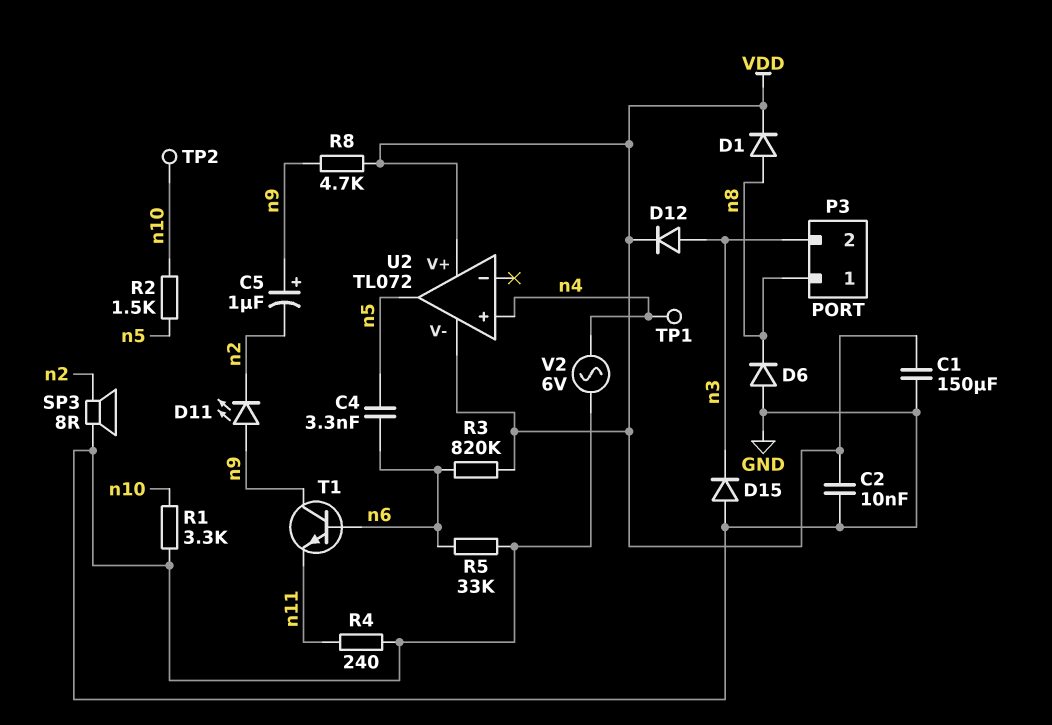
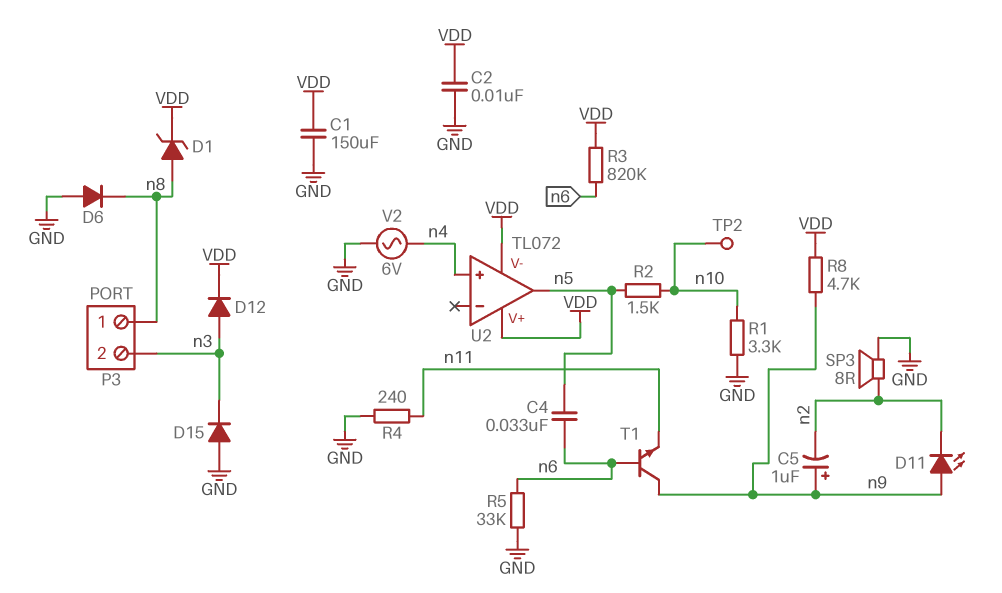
C4: 3.3nF (n5, n6) -> 33nF (n5, n6)
D1: diode (A n8, K VDD) -> zener (A n8, K VDD)
TP1: test point (n4) -> none

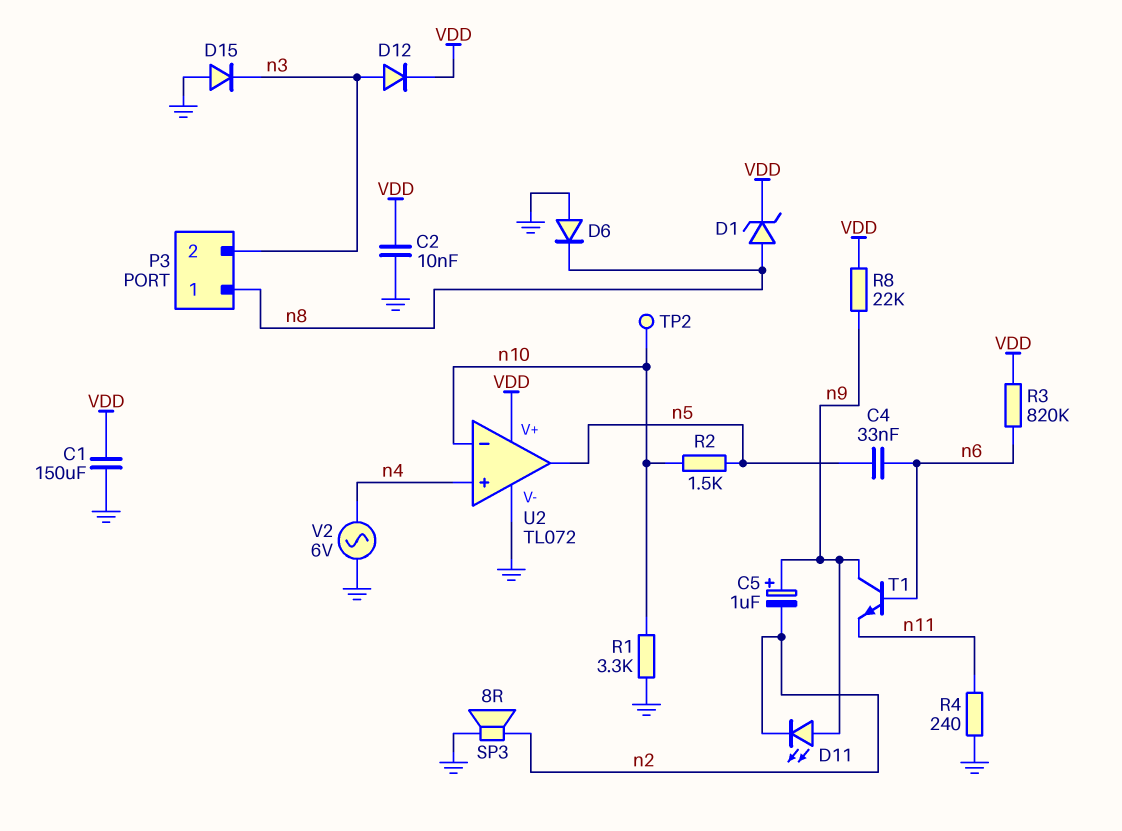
R5: 33k (GND, n6) -> none
R8: 4.7k (VDD, n9) -> 22k (VDD, n9)
U2 pin V-: VDD -> GND
U2 pin in-: none -> n10

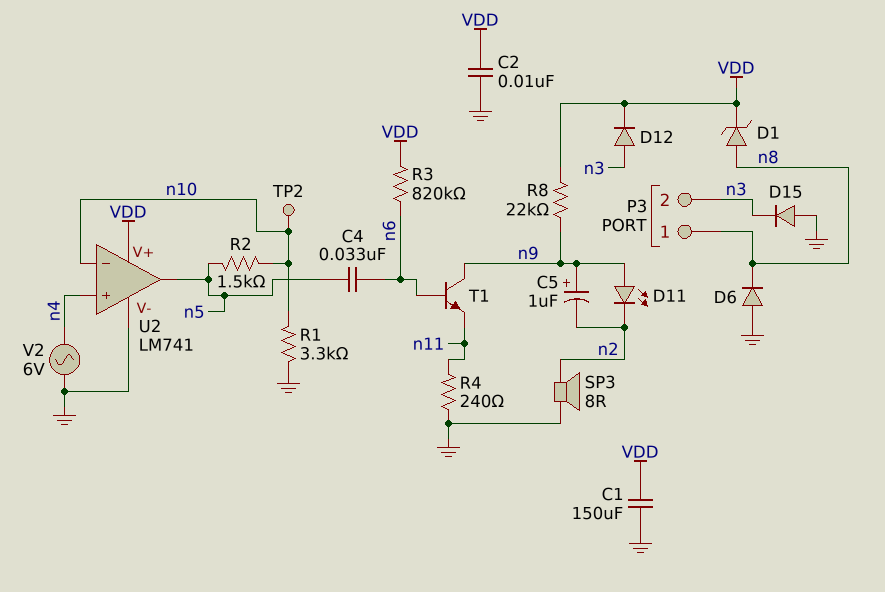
U2: TL072 -> LM741

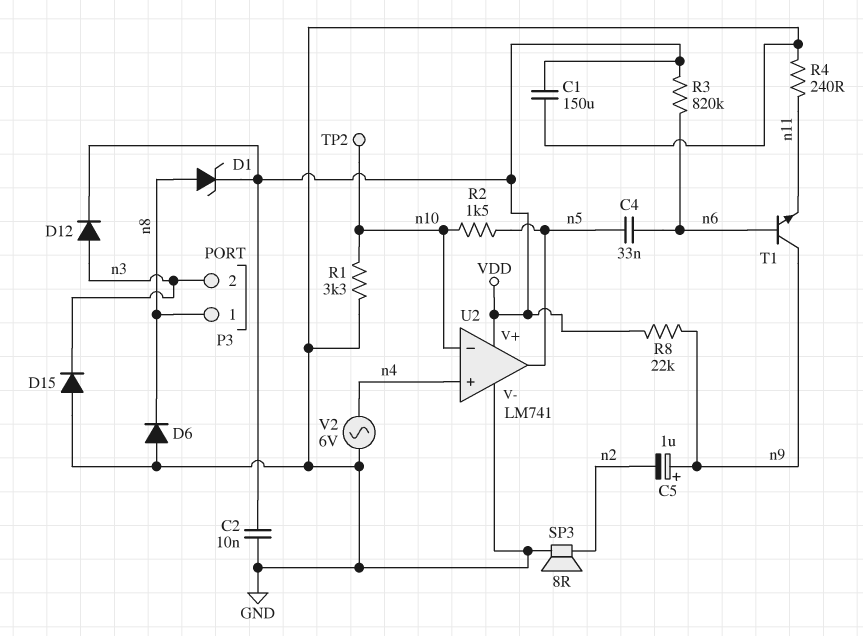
D11: LED (A n9, K n2) -> none

